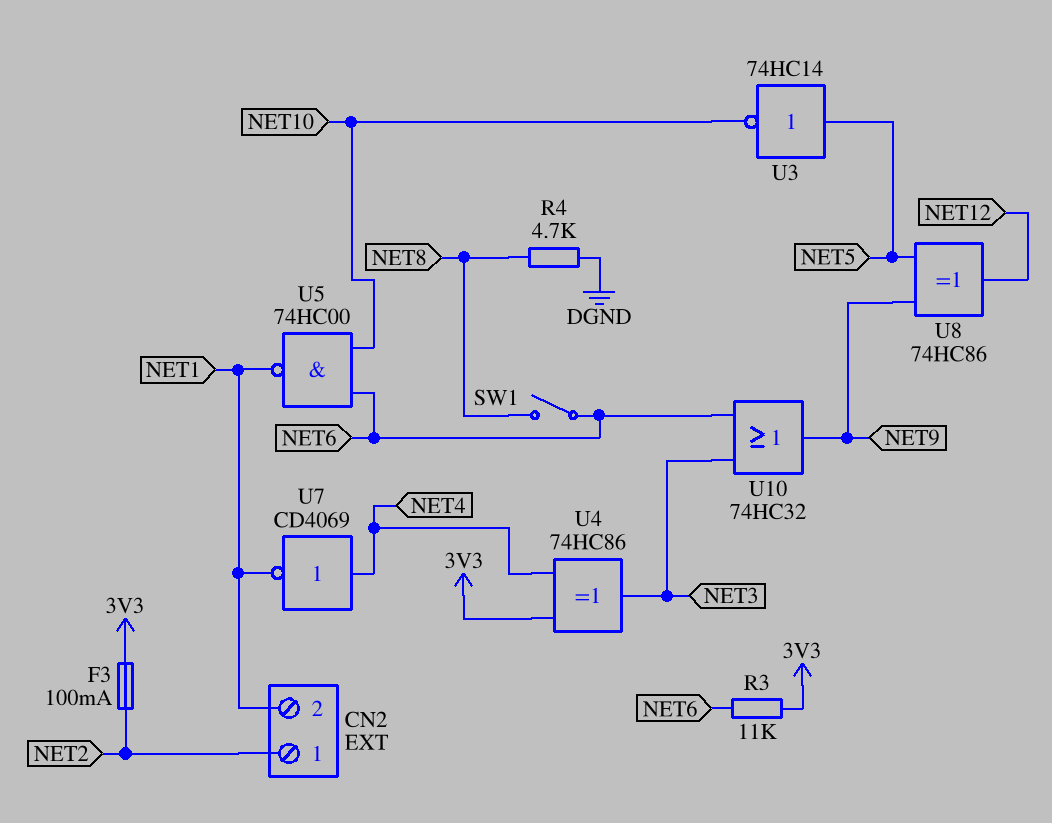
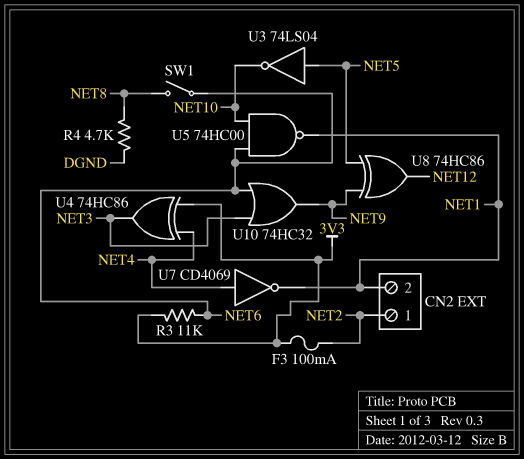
U3: NOT 74HC14 (in NET5, out NET10) -> NOT 74LS04 (in NET5, out NET10)

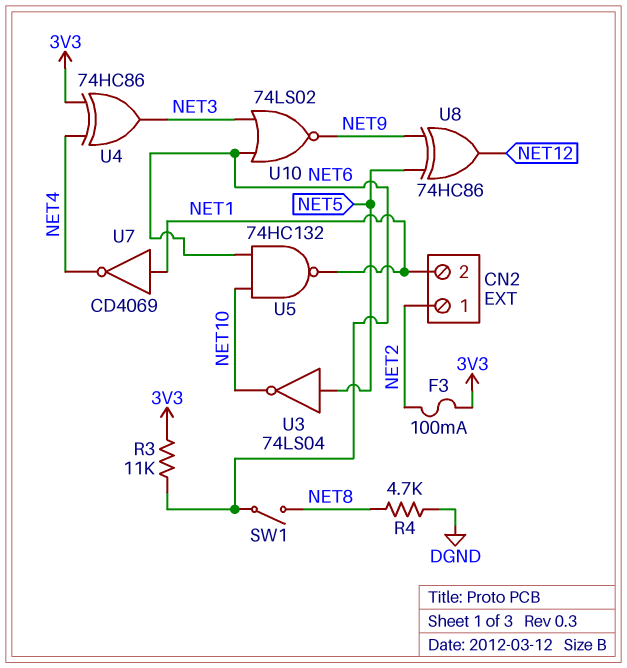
U5: NAND 74HC00 (in NET6, in NET10, out NET1) -> NAND 74HC132 (in NET6, in NET10, out NET1)
U7: NOT CD4069 (in NET4, out NET1) -> NOT CD4069 (in NET1, out NET4)
U10: OR 74HC32 (in NET3, in NET6, out NET9) -> NOR 74LS02 (in NET3, in NET6, out NET9)

